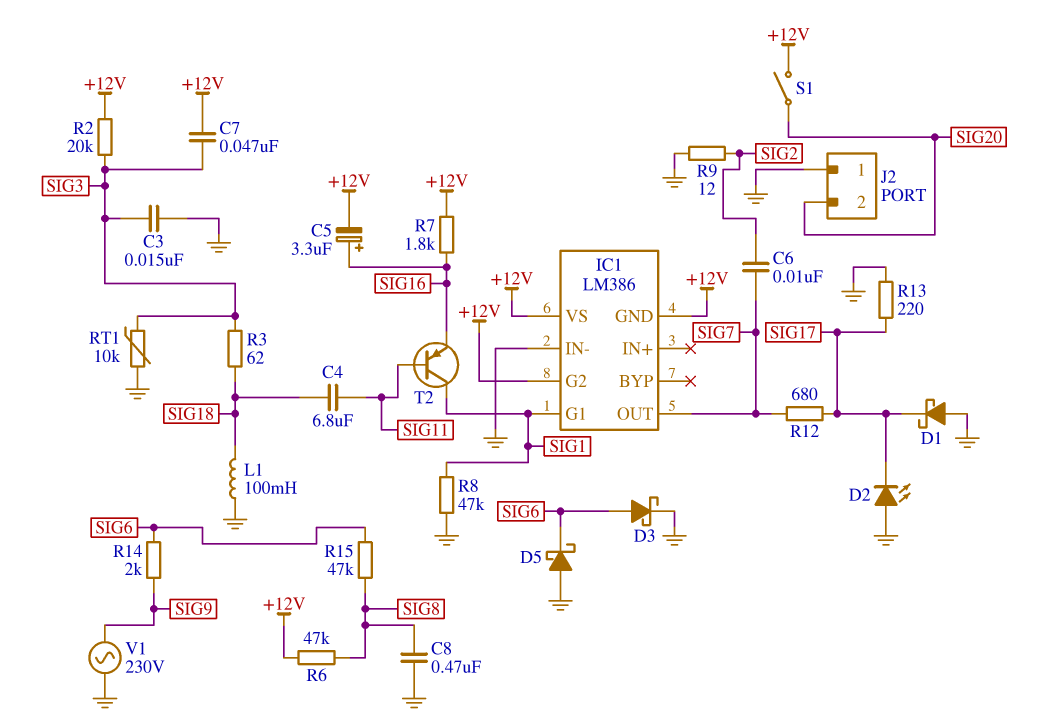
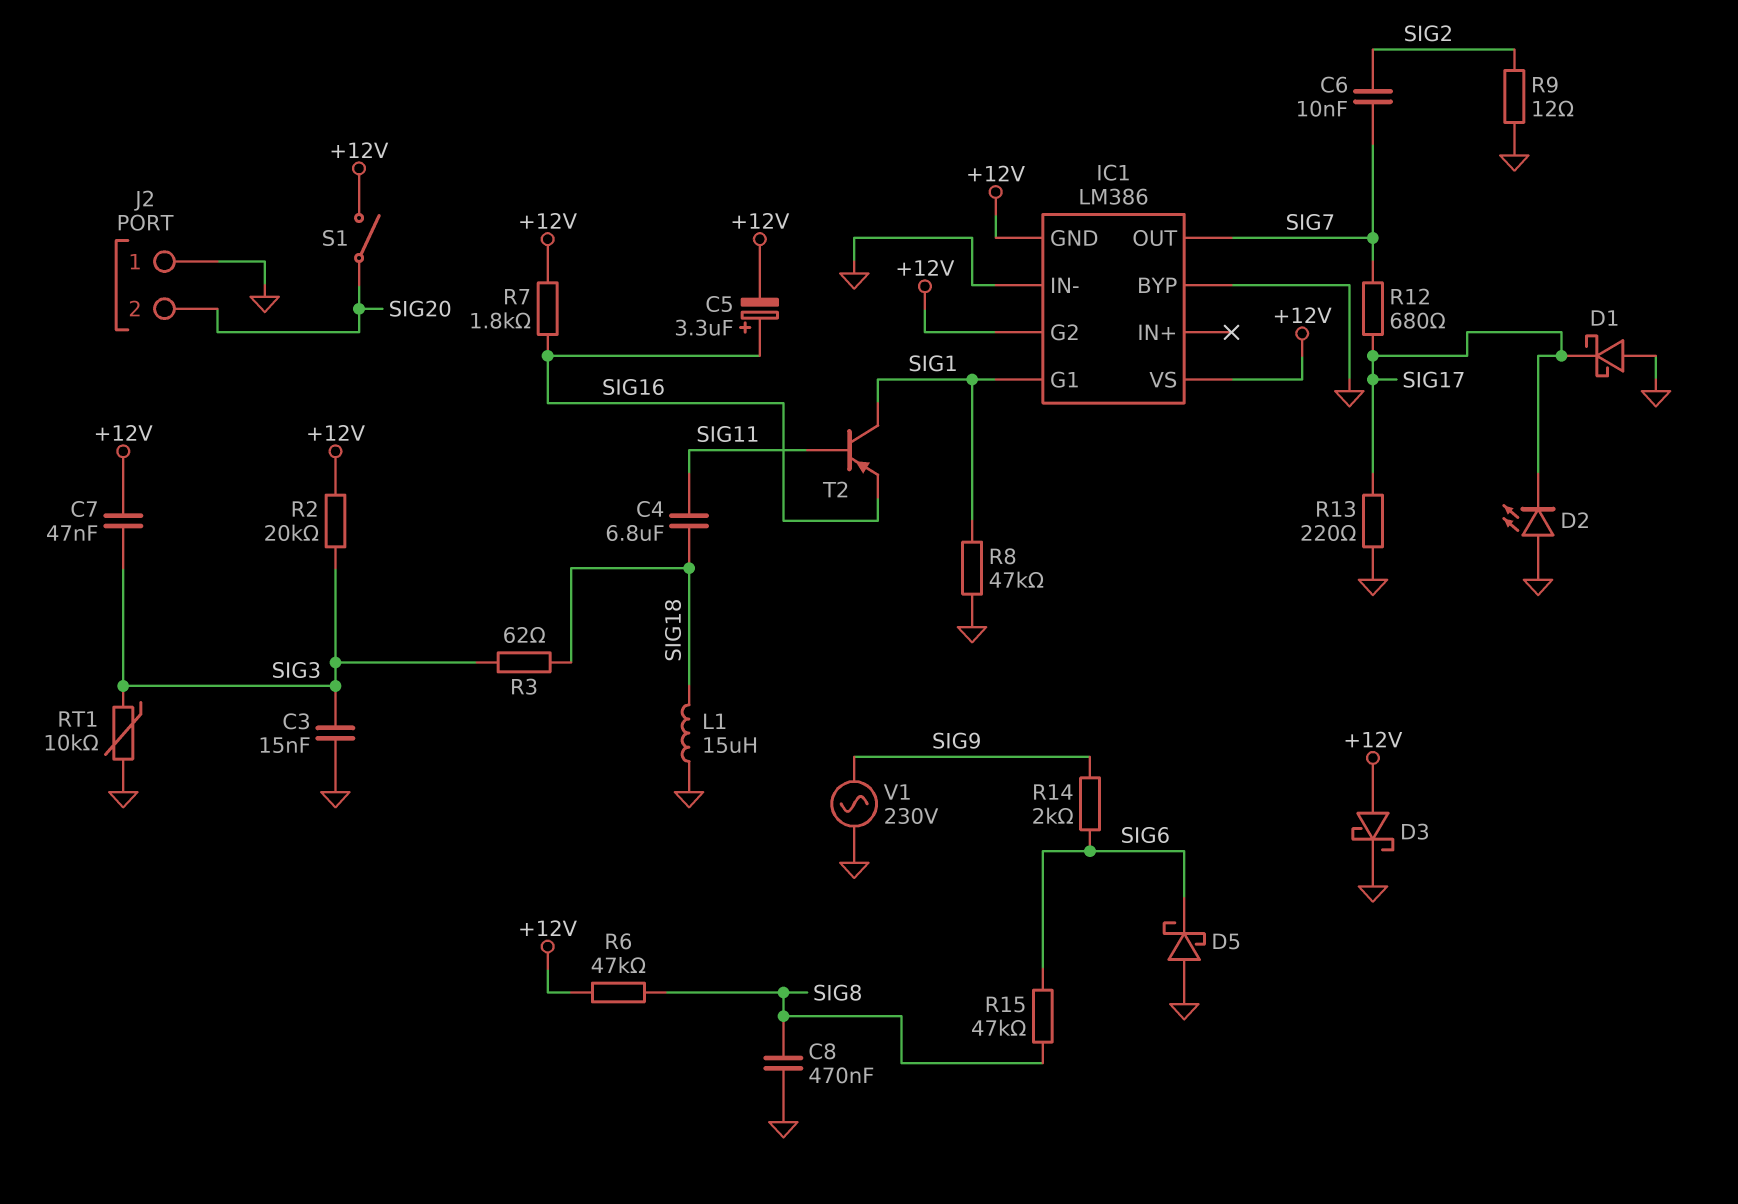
D3: schottky (A SIG6, K GND) -> schottky (A +12V, K GND)
IC1 pin BYP: none -> GND
L1: 100mH (GND, SIG18) -> 15uH (GND, SIG18)

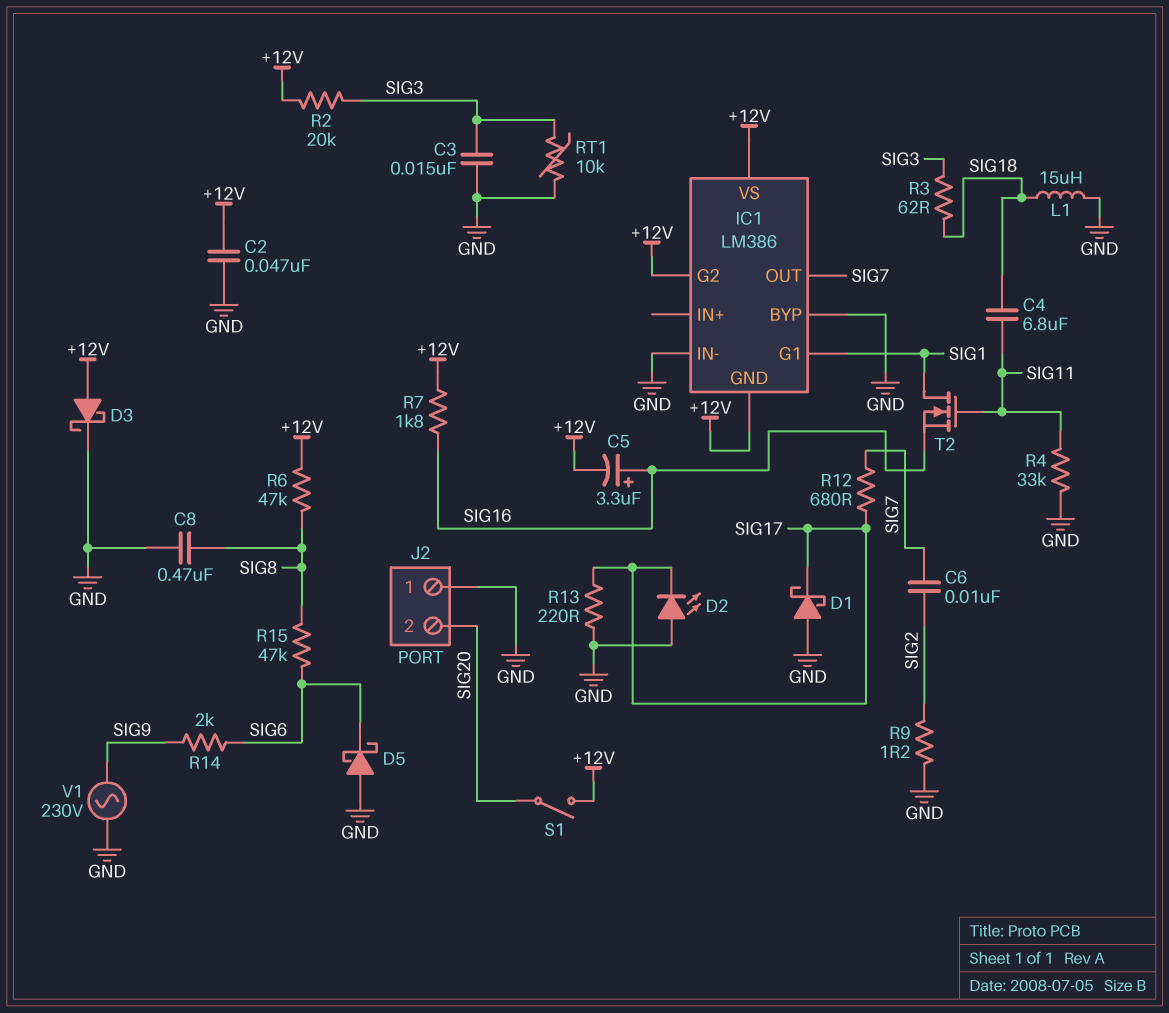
C2: none -> 47nF (+12V, GND)
C7: 47nF (+12V, SIG3) -> none
R4: none -> 33k (GND, SIG11)
R8: 47k (GND, SIG1) -> none
R9: 12 (GND, SIG2) -> 1.2 (GND, SIG2)
T2: PNP (B SIG11, C SIG1, E SIG16) -> NMOS (G SIG11, D SIG1, S SIG16)

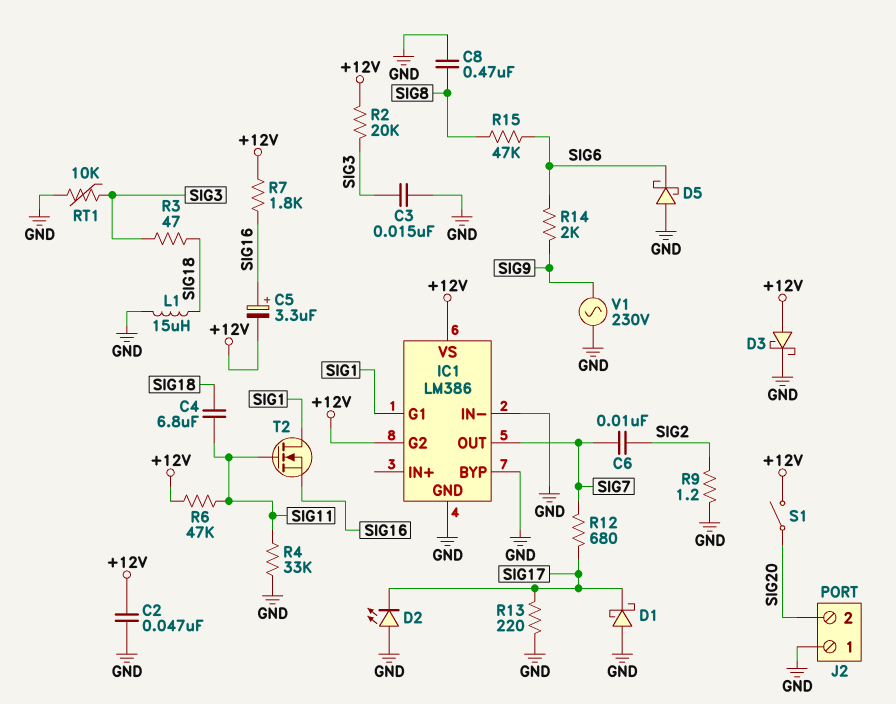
IC1 pin GND: +12V -> GND
R3: 62 (SIG3, SIG18) -> 47 (SIG3, SIG18)
R6: 47k (+12V, SIG8) -> 47k (+12V, SIG11)

